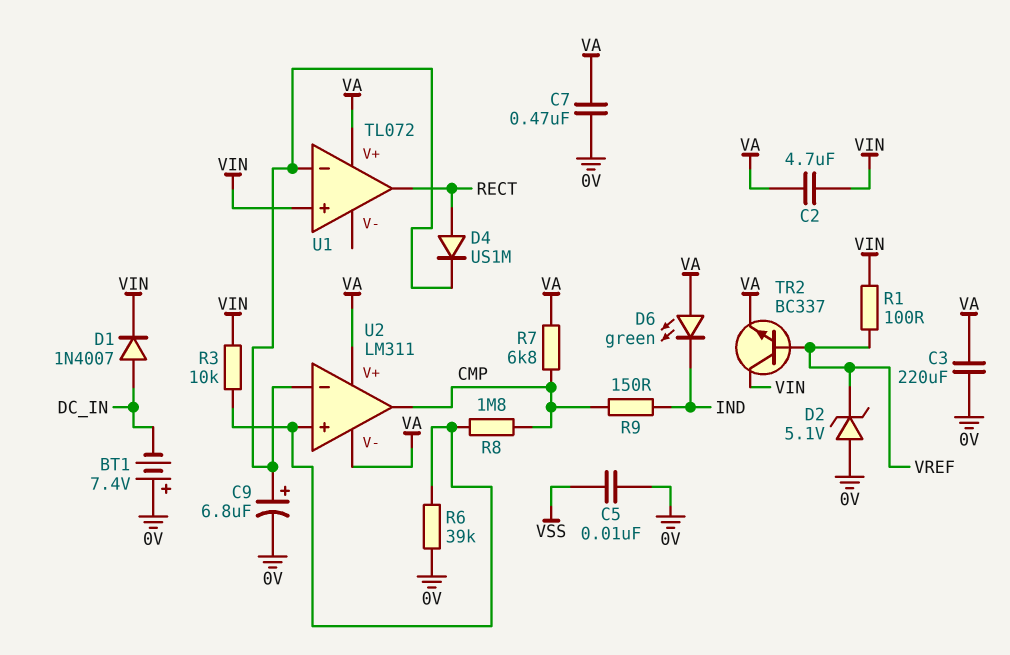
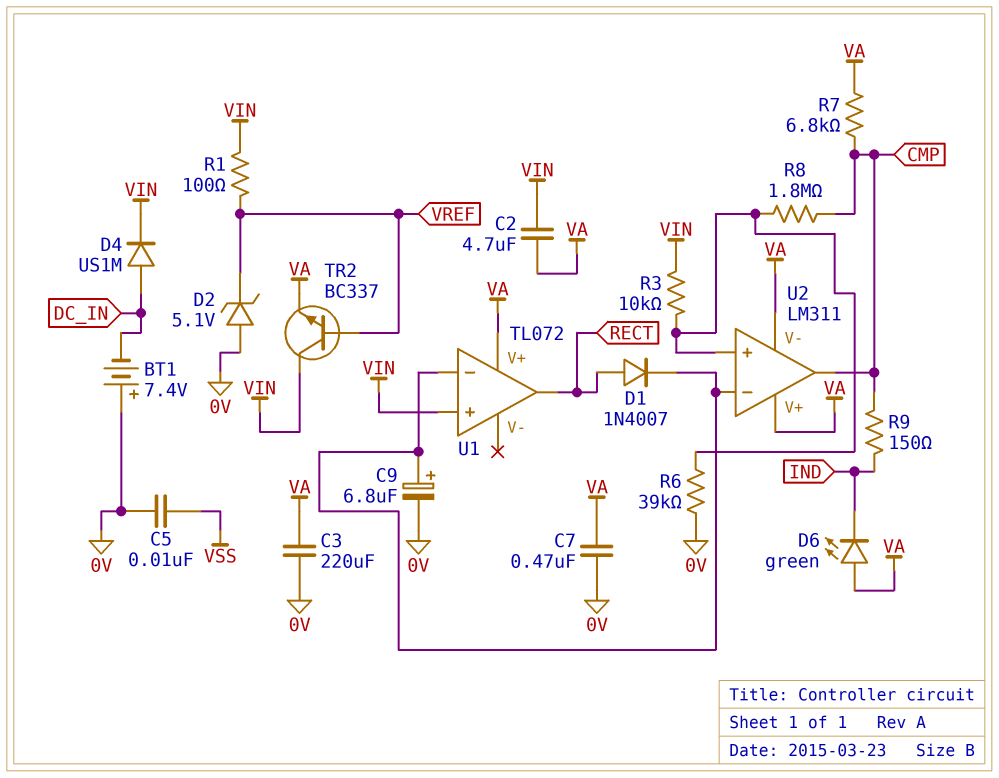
D1: diode 1N4007 (A DC_IN, K VIN) -> diode 1N4007 (A RECT, K U1/in-)
D4: diode US1M (A RECT, K U1/in-) -> diode US1M (A DC_IN, K VIN)

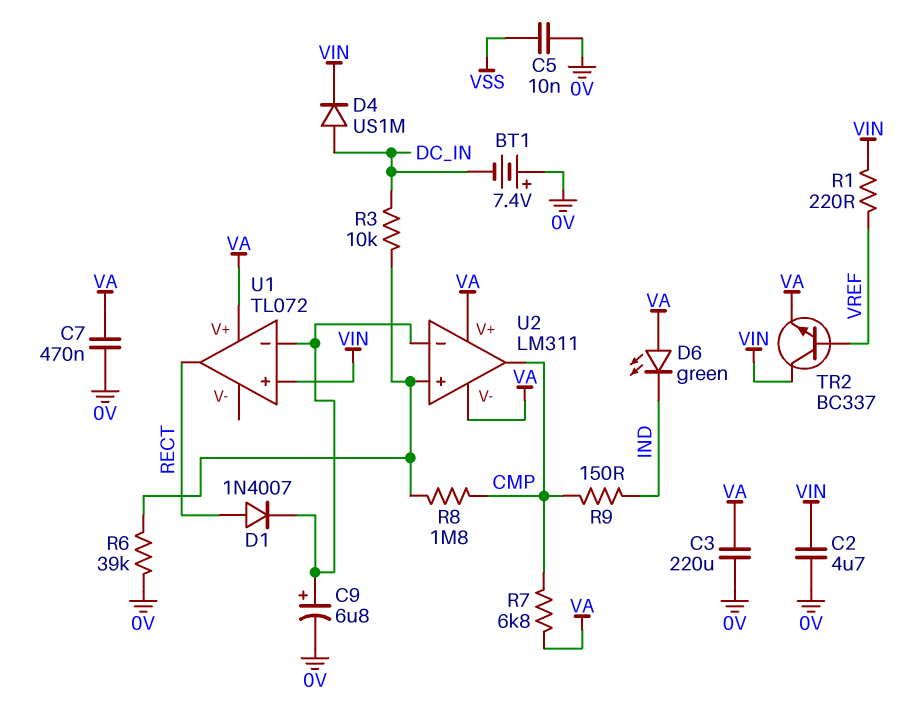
C2: 4.7uF (VA, VIN) -> 4.7uF (0V, VIN)
D2: zener 5.1V (A 0V, K VREF) -> none
R1: 100 (VIN, VREF) -> 220 (VIN, VREF)
R3: 10k (U2/in+, VIN) -> 10k (DC_IN, U2/in+)

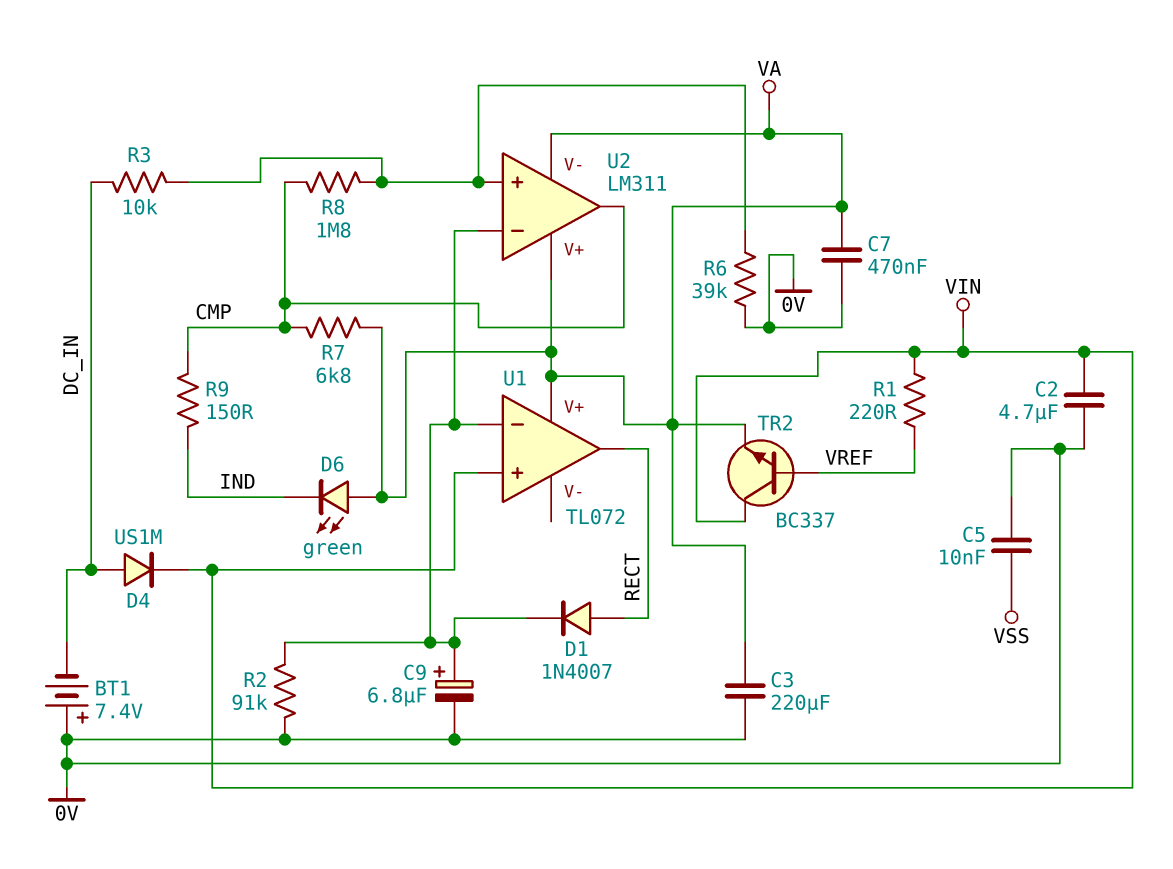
R2: none -> 91k (0V, U1/in-)

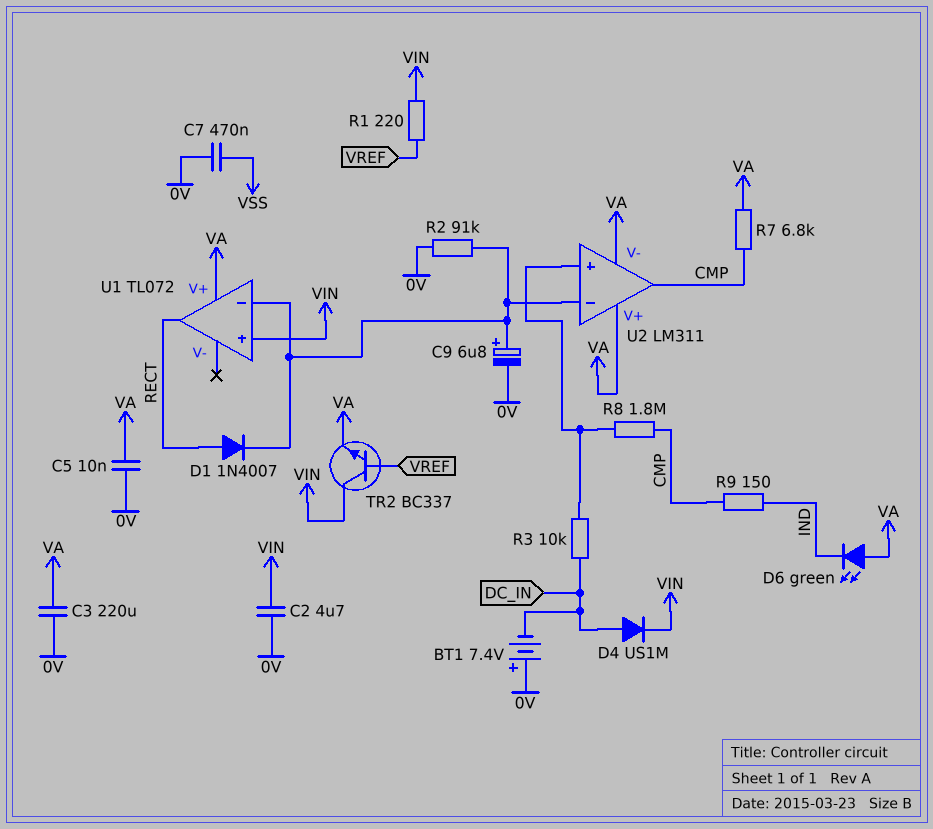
C5: 10nF (0V, VSS) -> 10nF (0V, VA)
C7: 470nF (0V, VA) -> 470nF (0V, VSS)
R6: 39k (0V, U2/in+) -> none

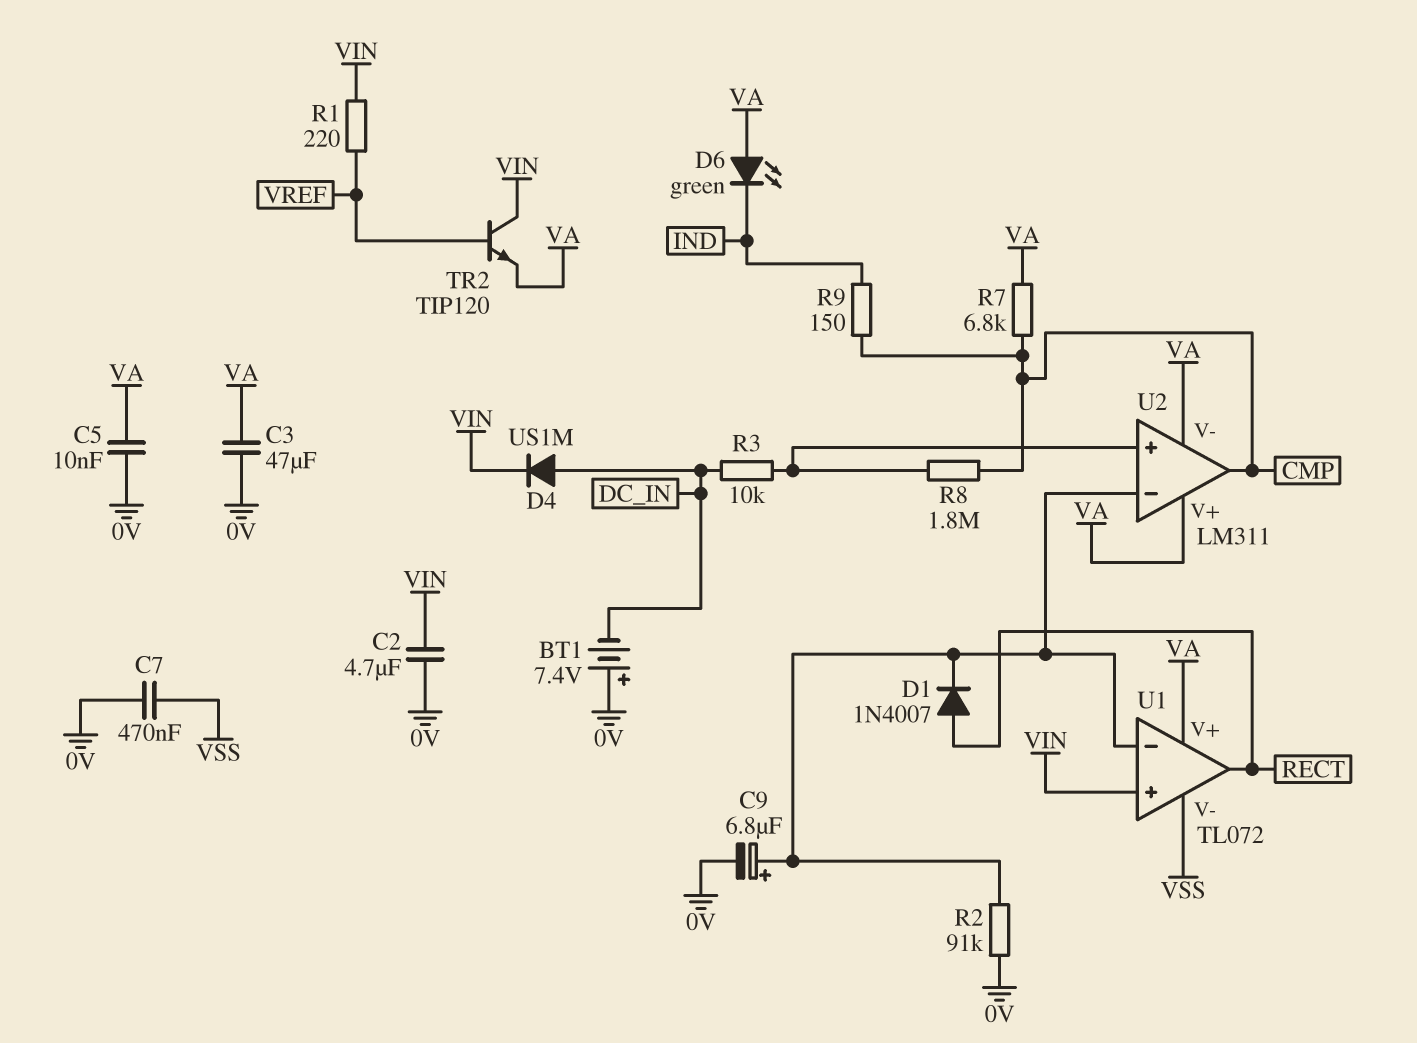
C3: 220uF (0V, VA) -> 47uF (0V, VA)
TR2: NPN BC337 (B VREF, C VIN, E VA) -> NPN TIP120 (B VREF, C VIN, E VA)
U1 pin V-: none -> VSS

